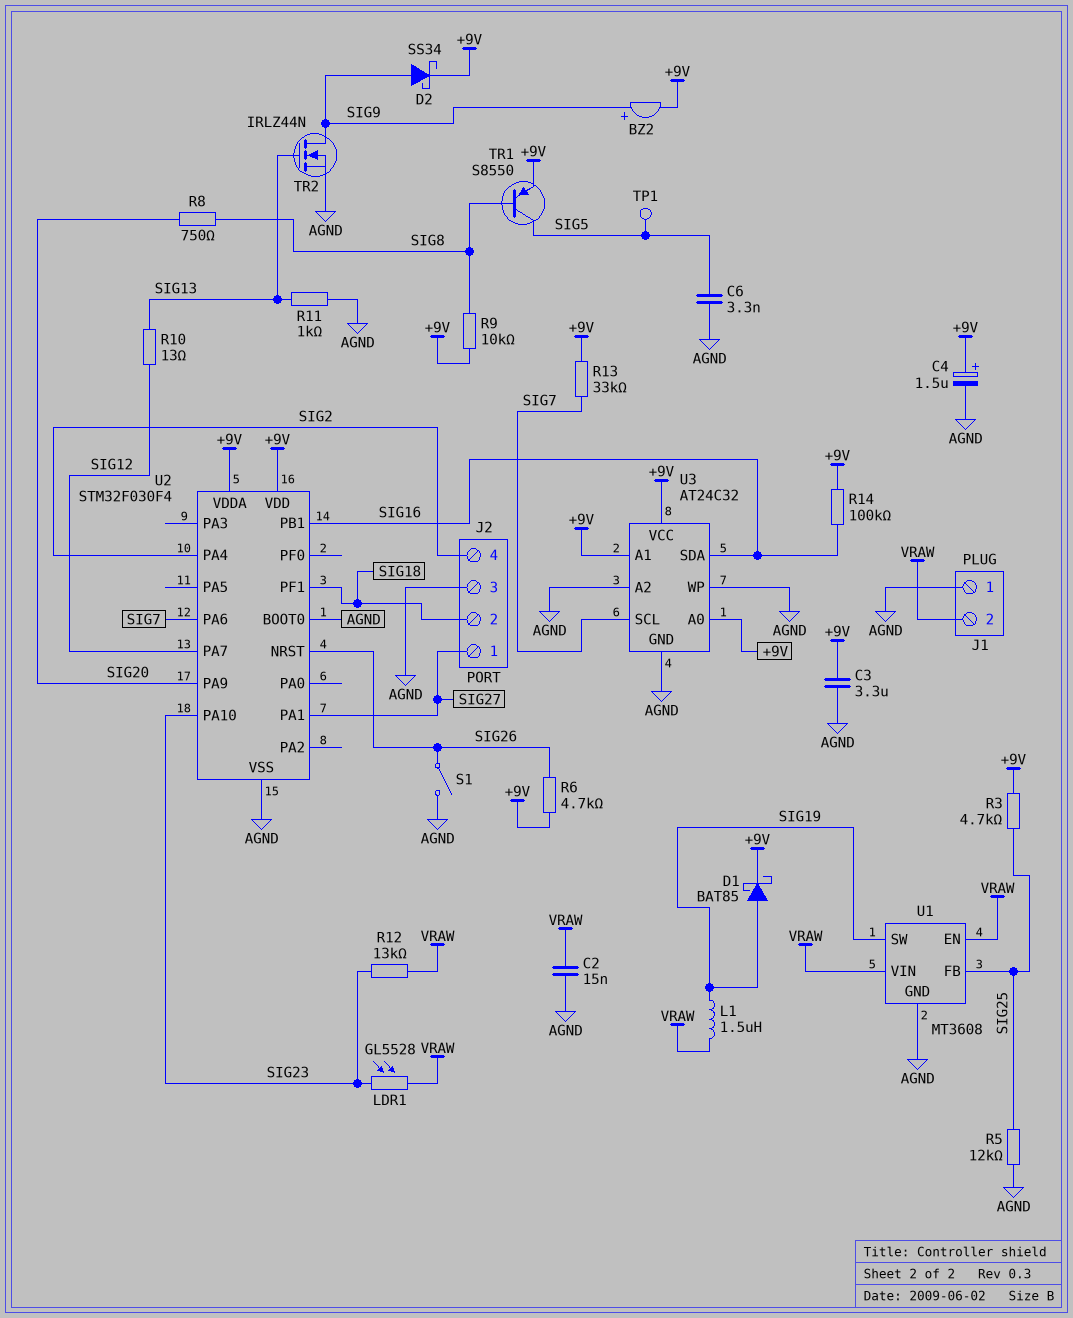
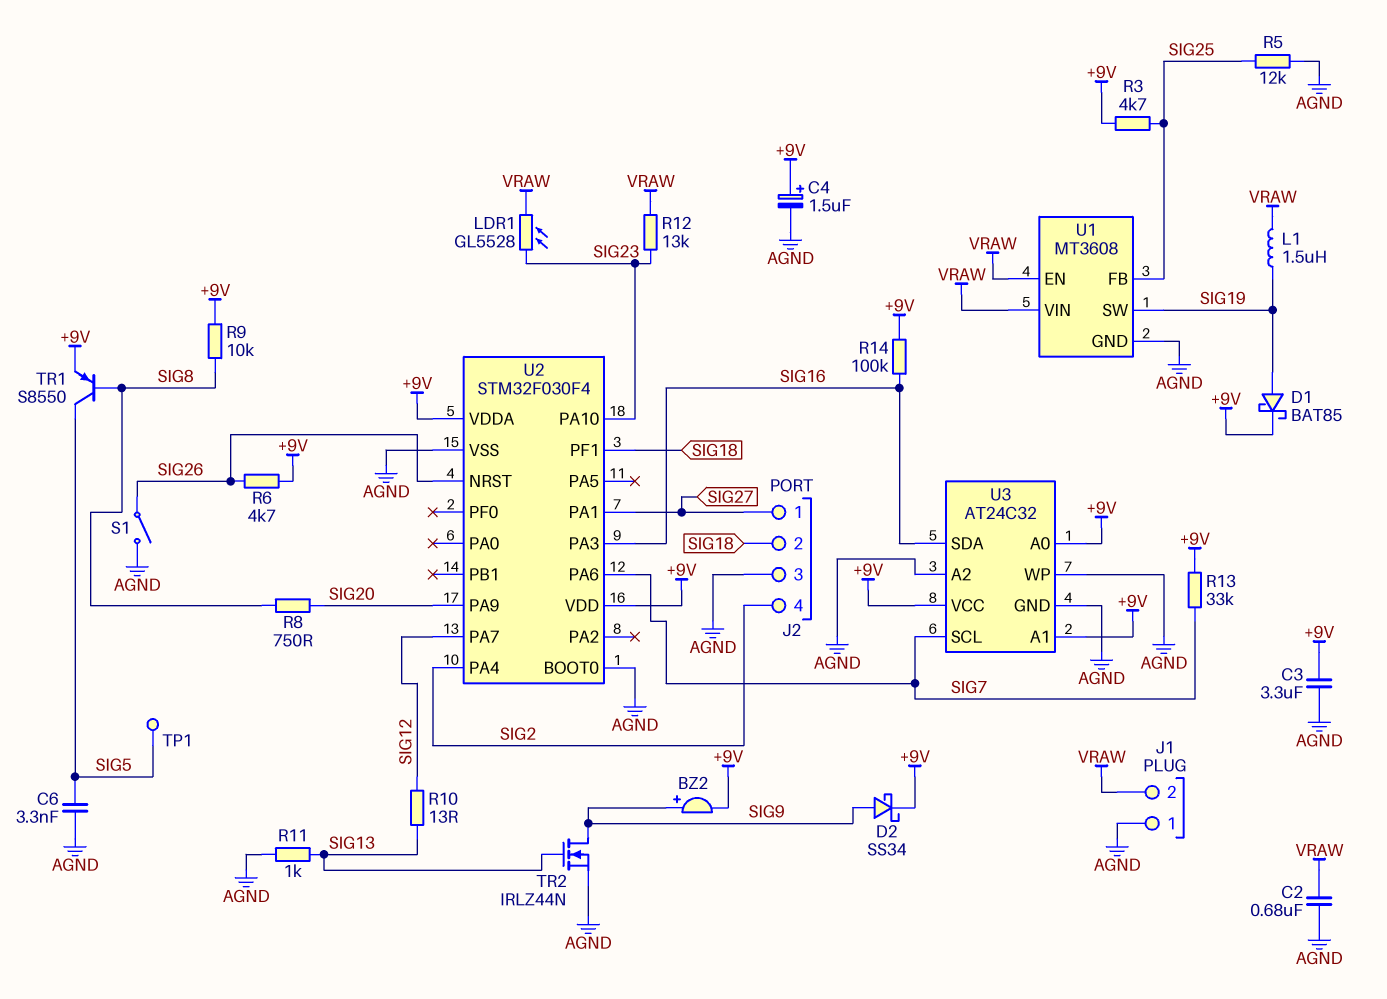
C2: 15nF (AGND, VRAW) -> 680nF (AGND, VRAW)
U2 pin PA3: none -> SIG16
U2 pin PB1: SIG16 -> none

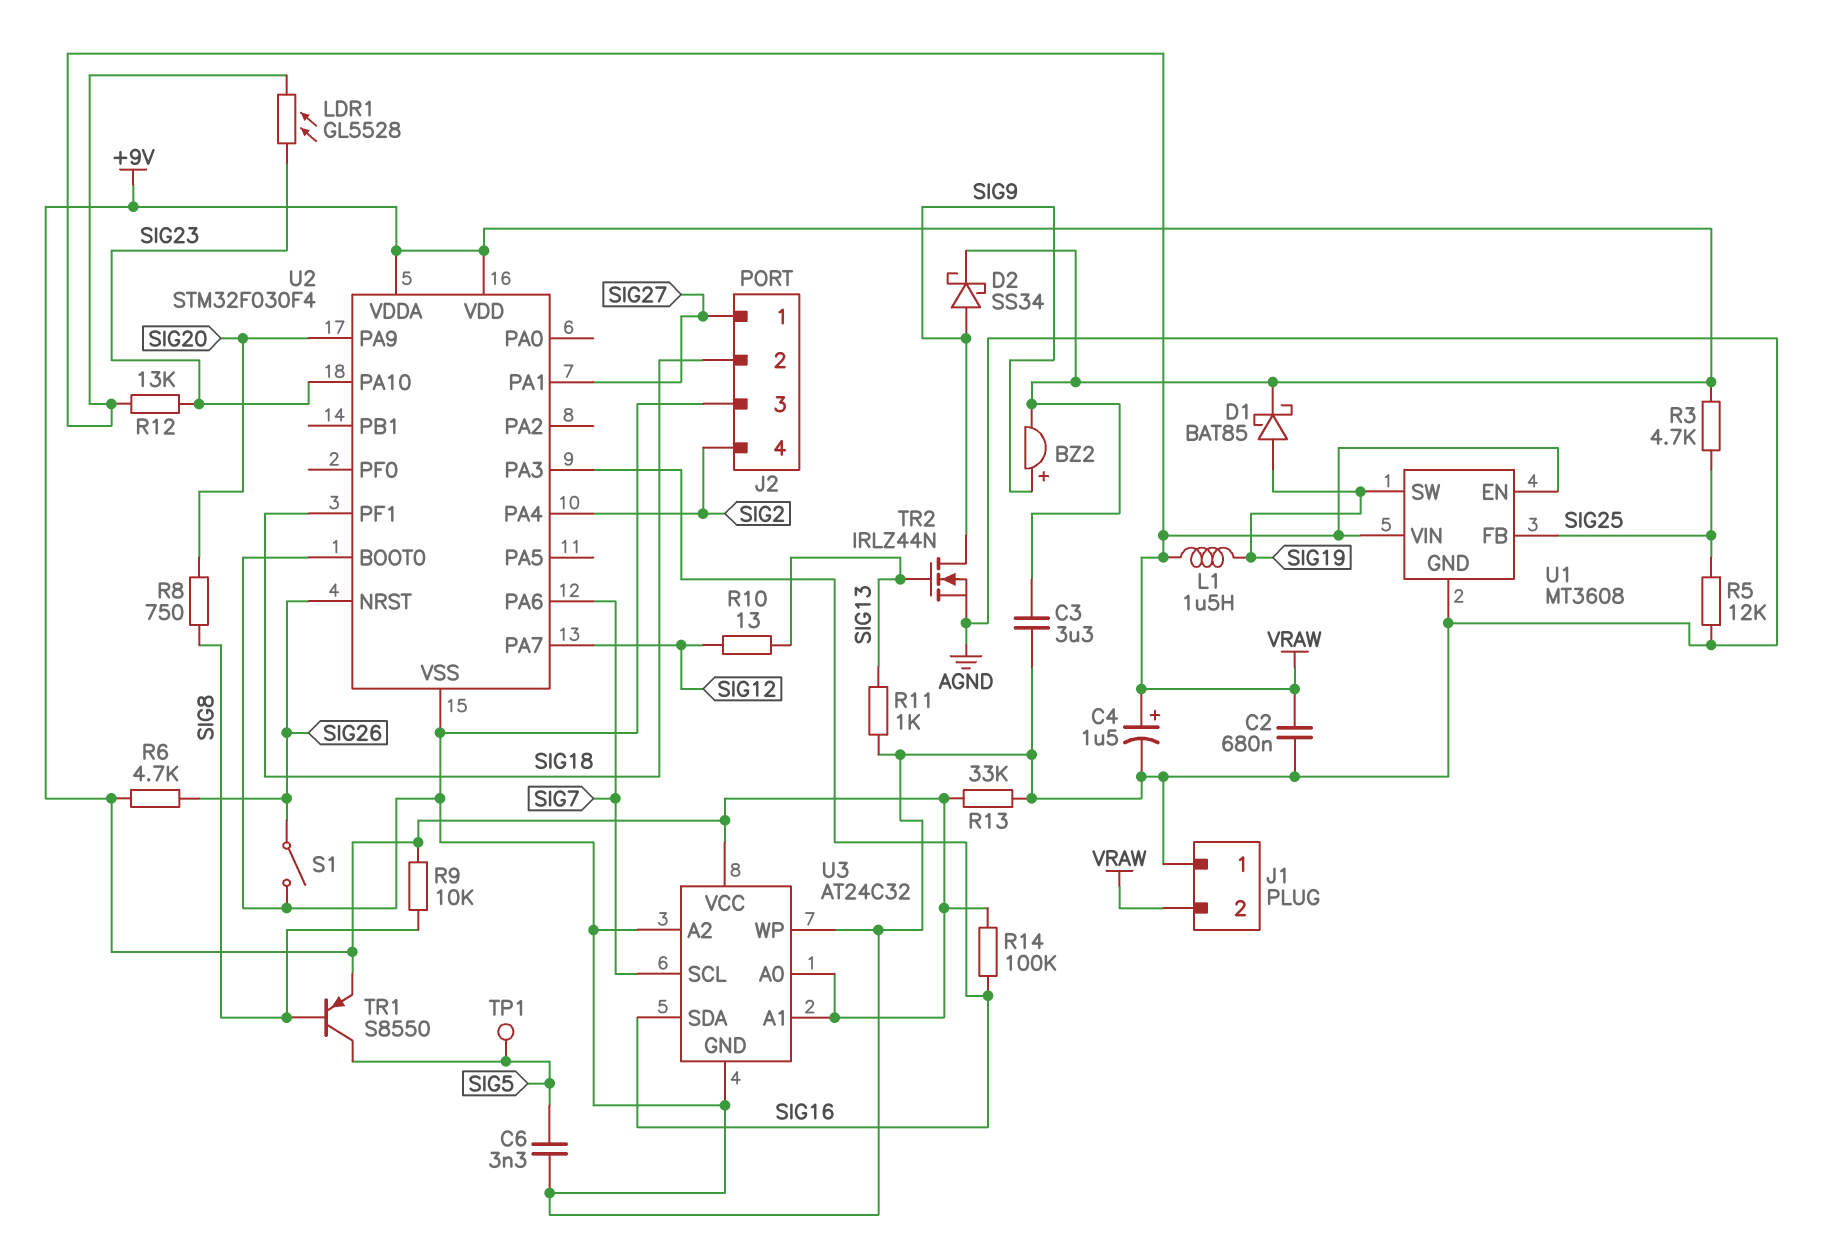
C4: 1.5uF (plus +9V, minus AGND) -> 1.5uF (plus VRAW, minus AGND)
R13: 33k (+9V, SIG7) -> 33k (+9V, AGND)

